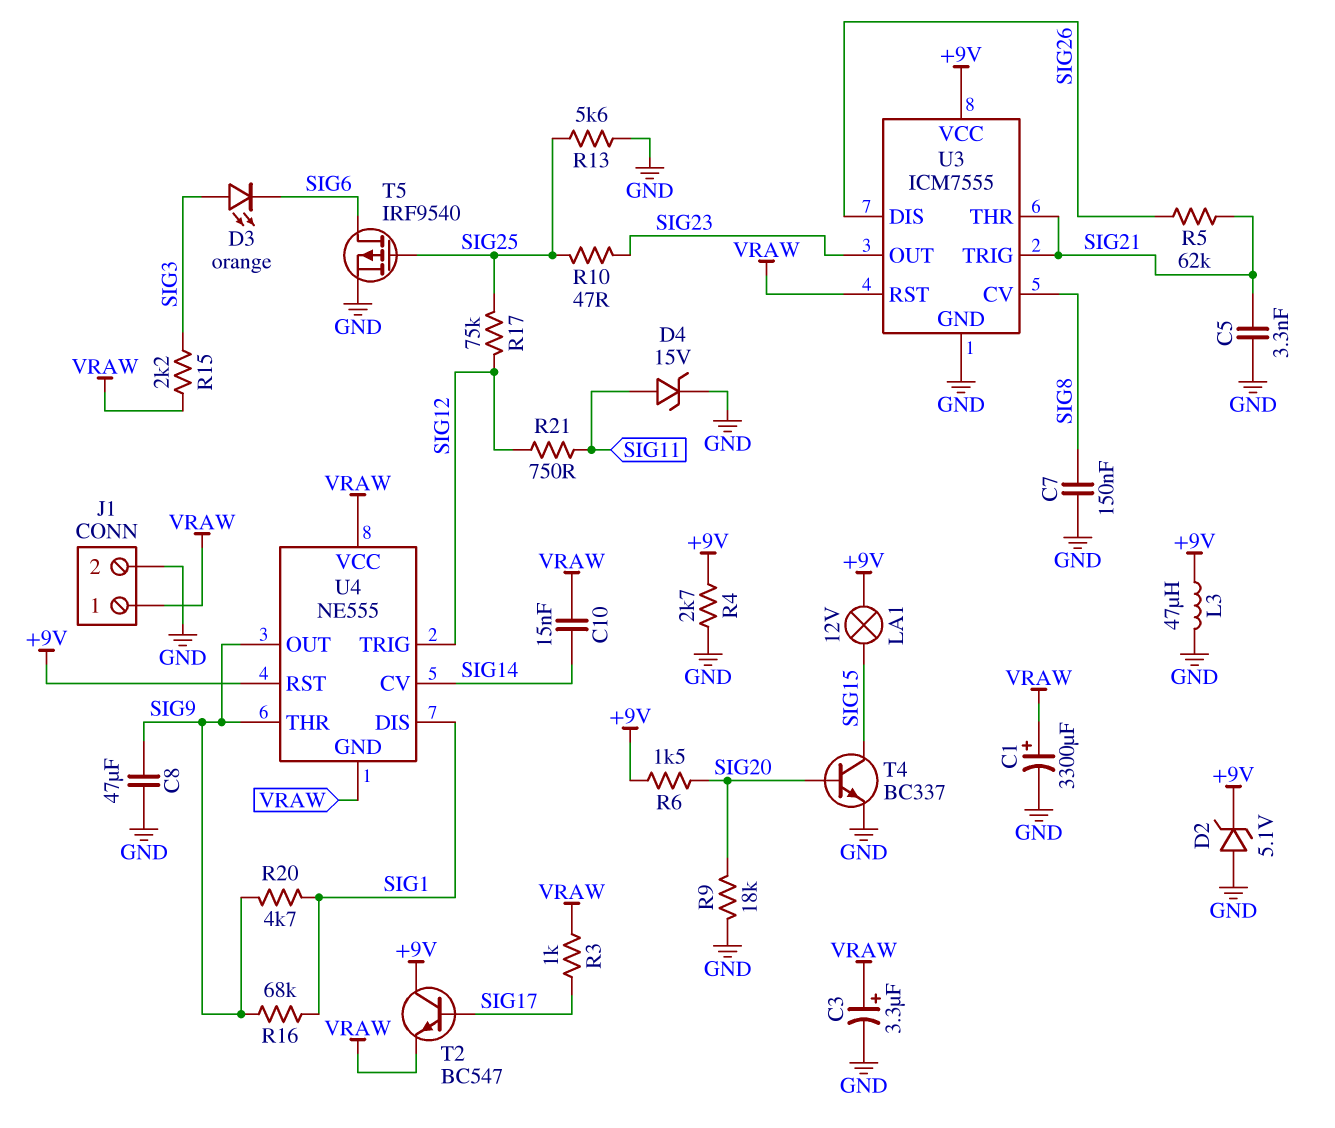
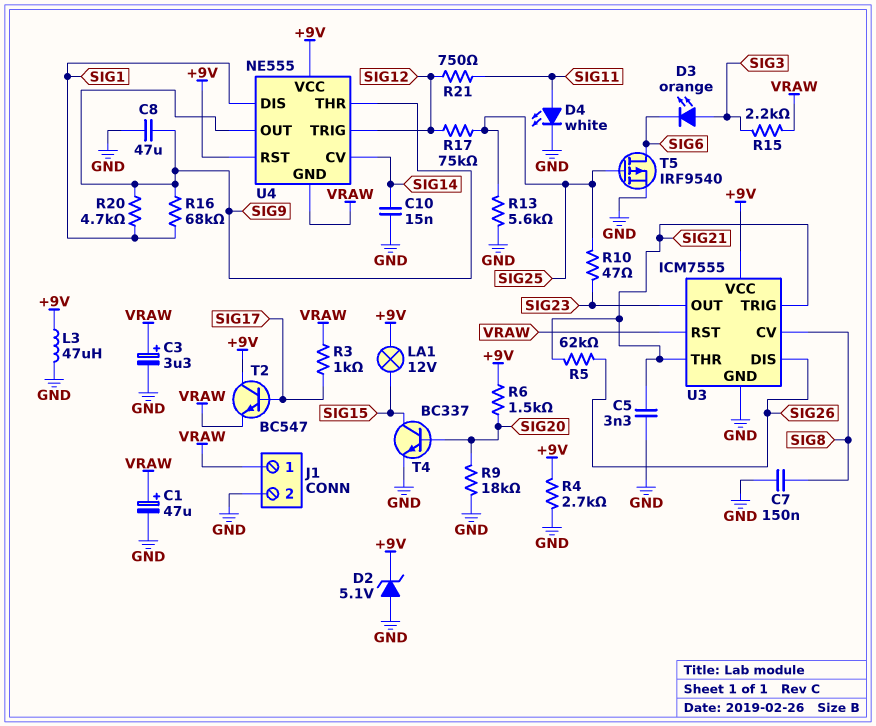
C1: 3300uF (plus VRAW, minus GND) -> 47uF (plus VRAW, minus GND)
C10: 15nF (SIG14, VRAW) -> 15nF (GND, SIG14)
D4: zener 15V (A SIG11, K GND) -> LED white (A SIG11, K GND)
U4 pin VCC: VRAW -> +9V

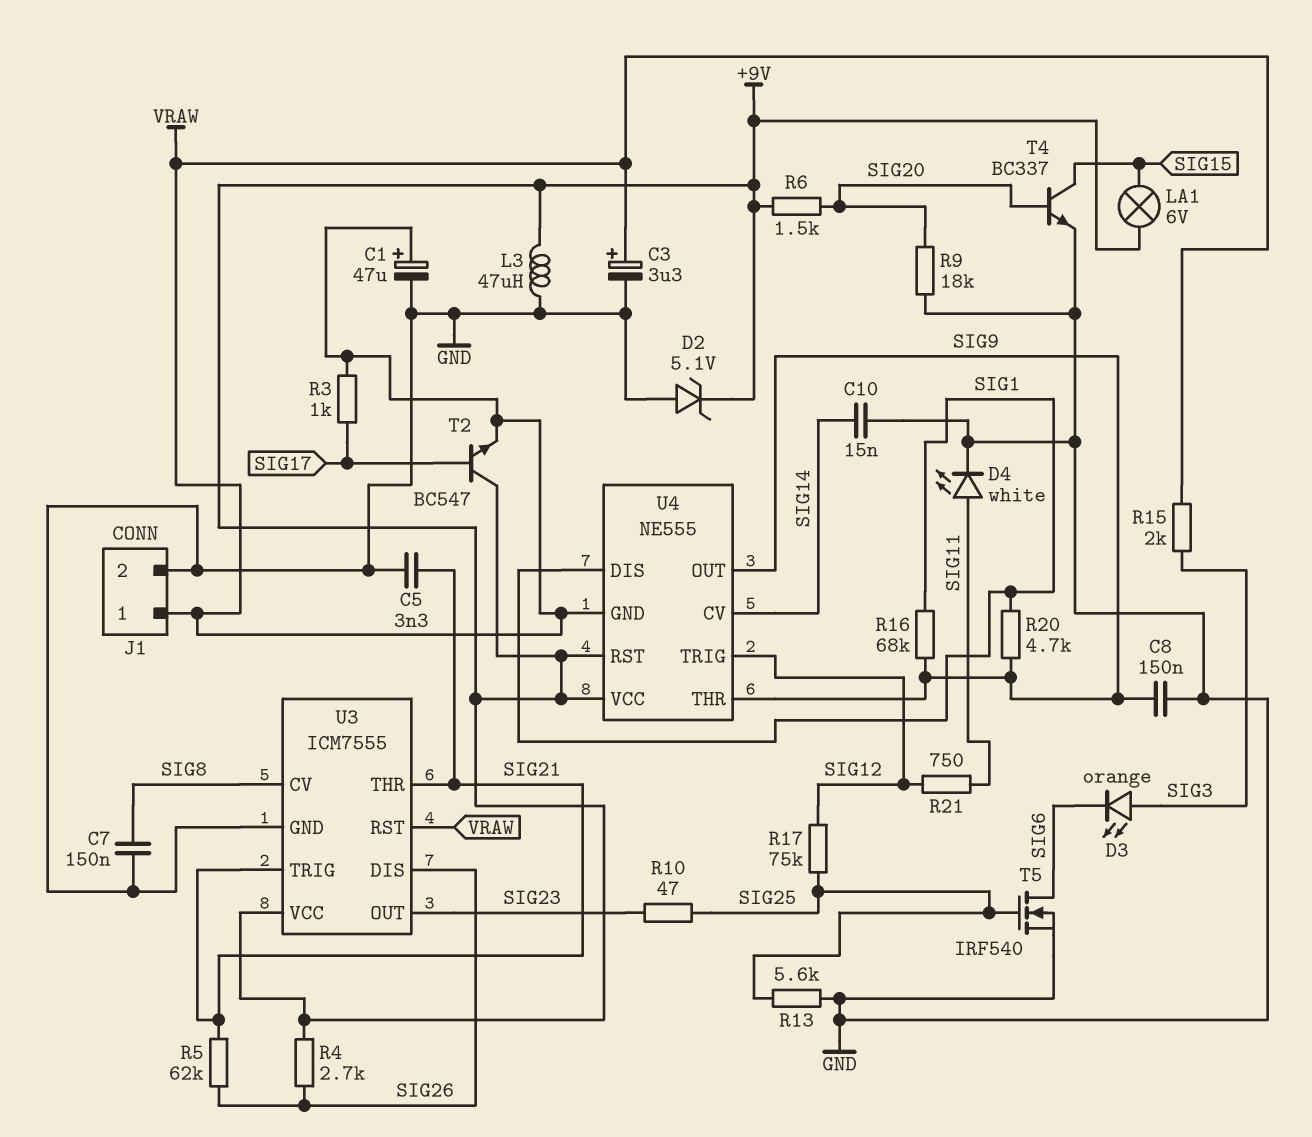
C8: 47uF (GND, SIG9) -> 150nF (GND, SIG9)
LA1: lamp 12V (+9V, SIG15) -> lamp 6V (+9V, SIG15)
R4: 2.7k (+9V, GND) -> 2.7k (+9V, SIG26)
R15: 2.2k (SIG3, VRAW) -> 2k (SIG3, VRAW)
T5: PMOS IRF9540 (G SIG25, D SIG6, S GND) -> NMOS IRF540 (G SIG25, D SIG6, S GND)

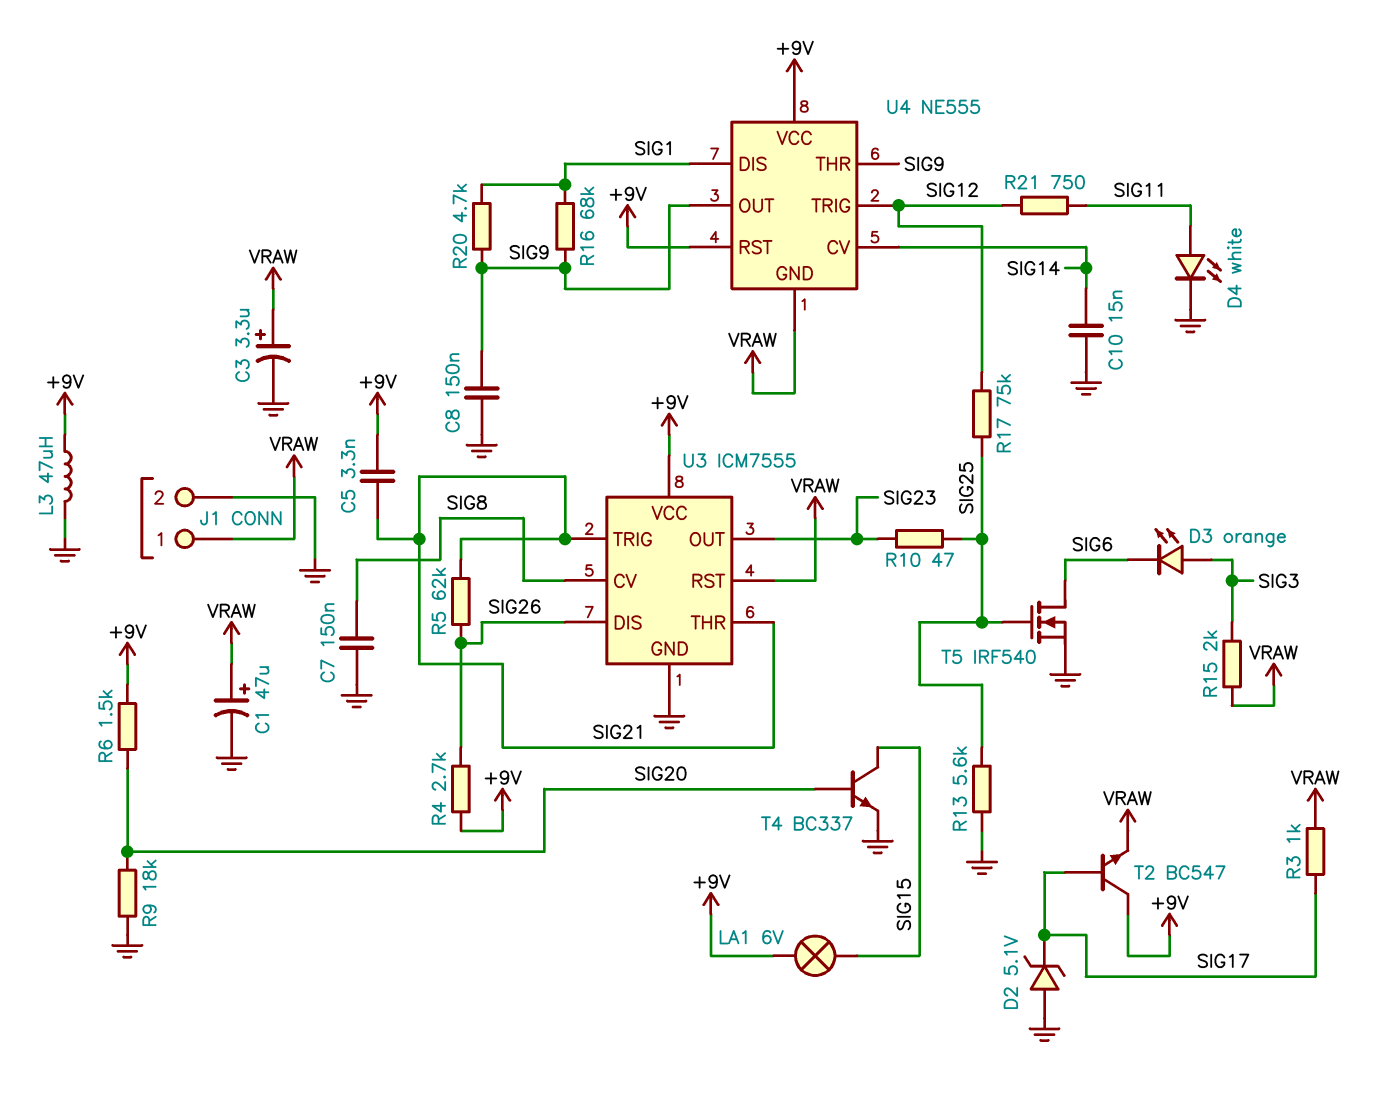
C5: 3.3nF (GND, SIG21) -> 3.3nF (+9V, SIG21)
D2: zener 5.1V (A GND, K +9V) -> zener 5.1V (A GND, K SIG17)

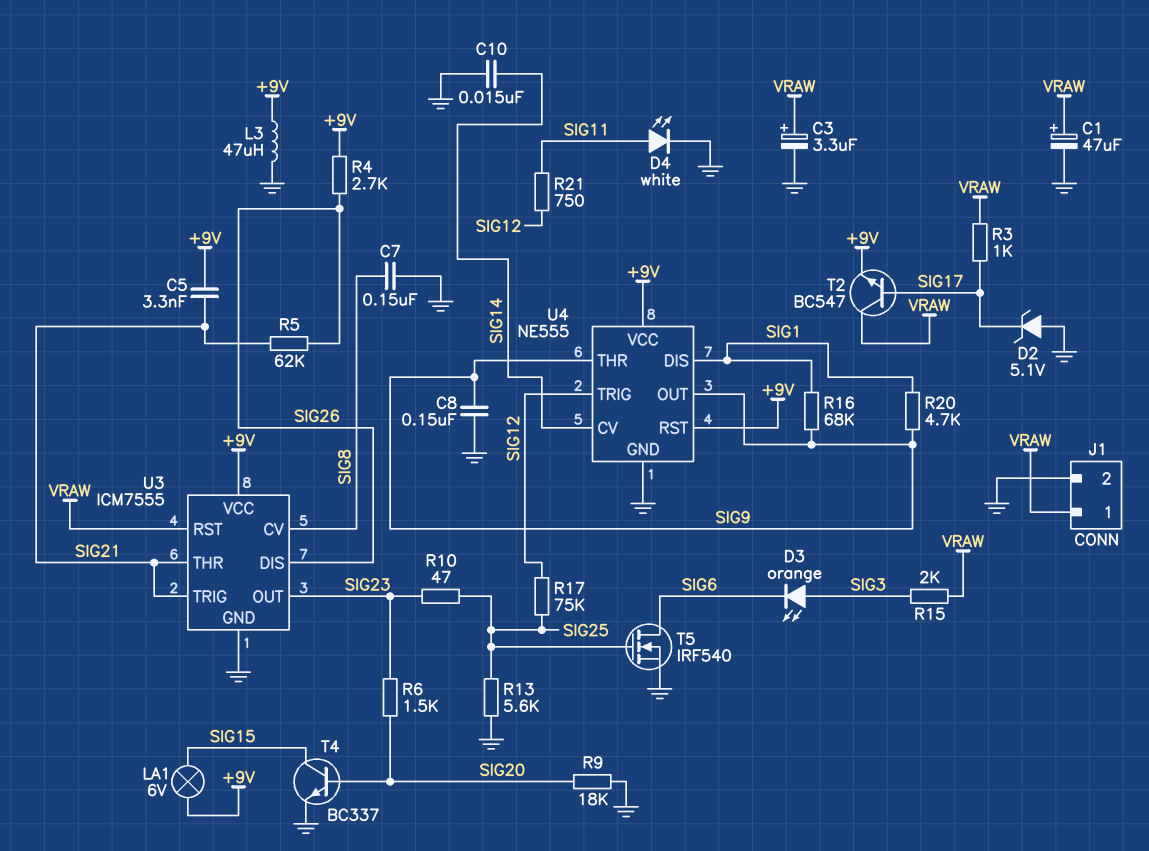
R6: 1.5k (+9V, SIG20) -> 1.5k (SIG20, SIG23)
T2: NPN BC547 (B SIG17, C +9V, E VRAW) -> NPN BC547 (B SIG17, C VRAW, E +9V)
U4 pin GND: VRAW -> GND

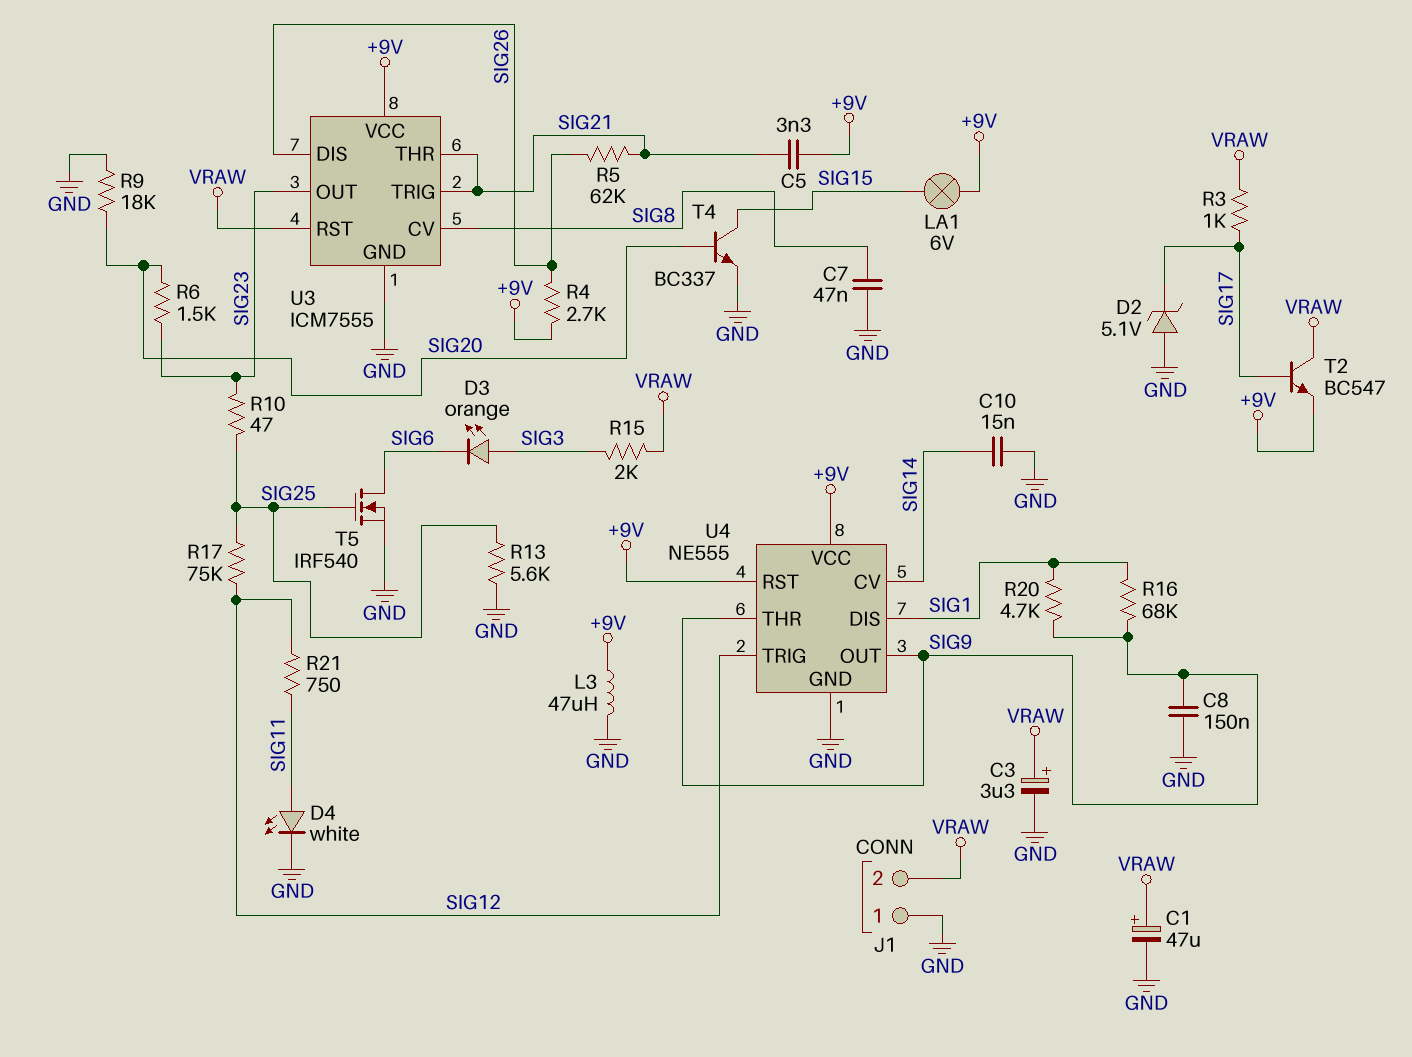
C7: 150nF (GND, SIG8) -> 47nF (GND, SIG8)
J1 pin 1: VRAW -> GND
J1 pin 2: GND -> VRAW

